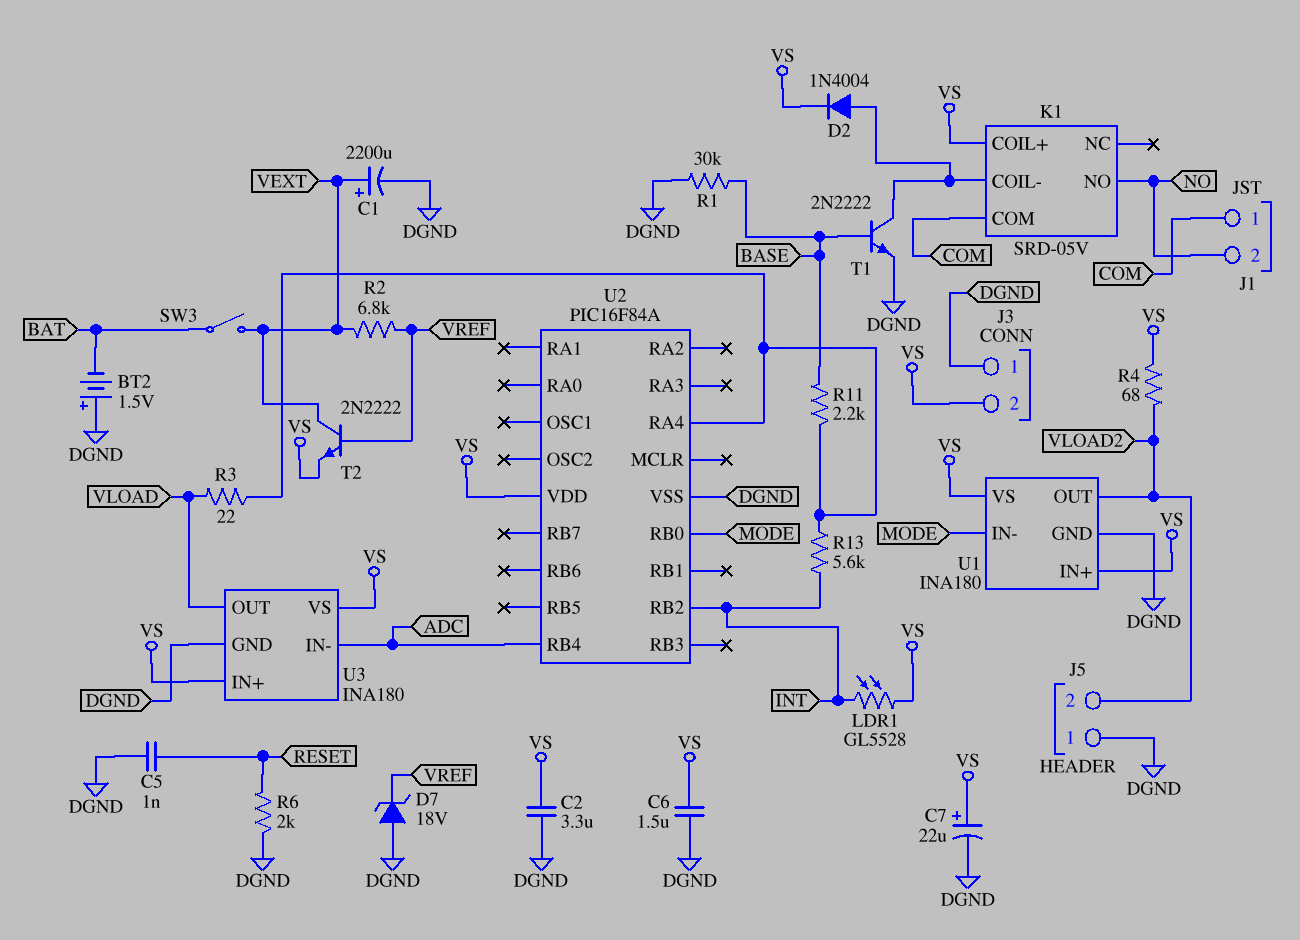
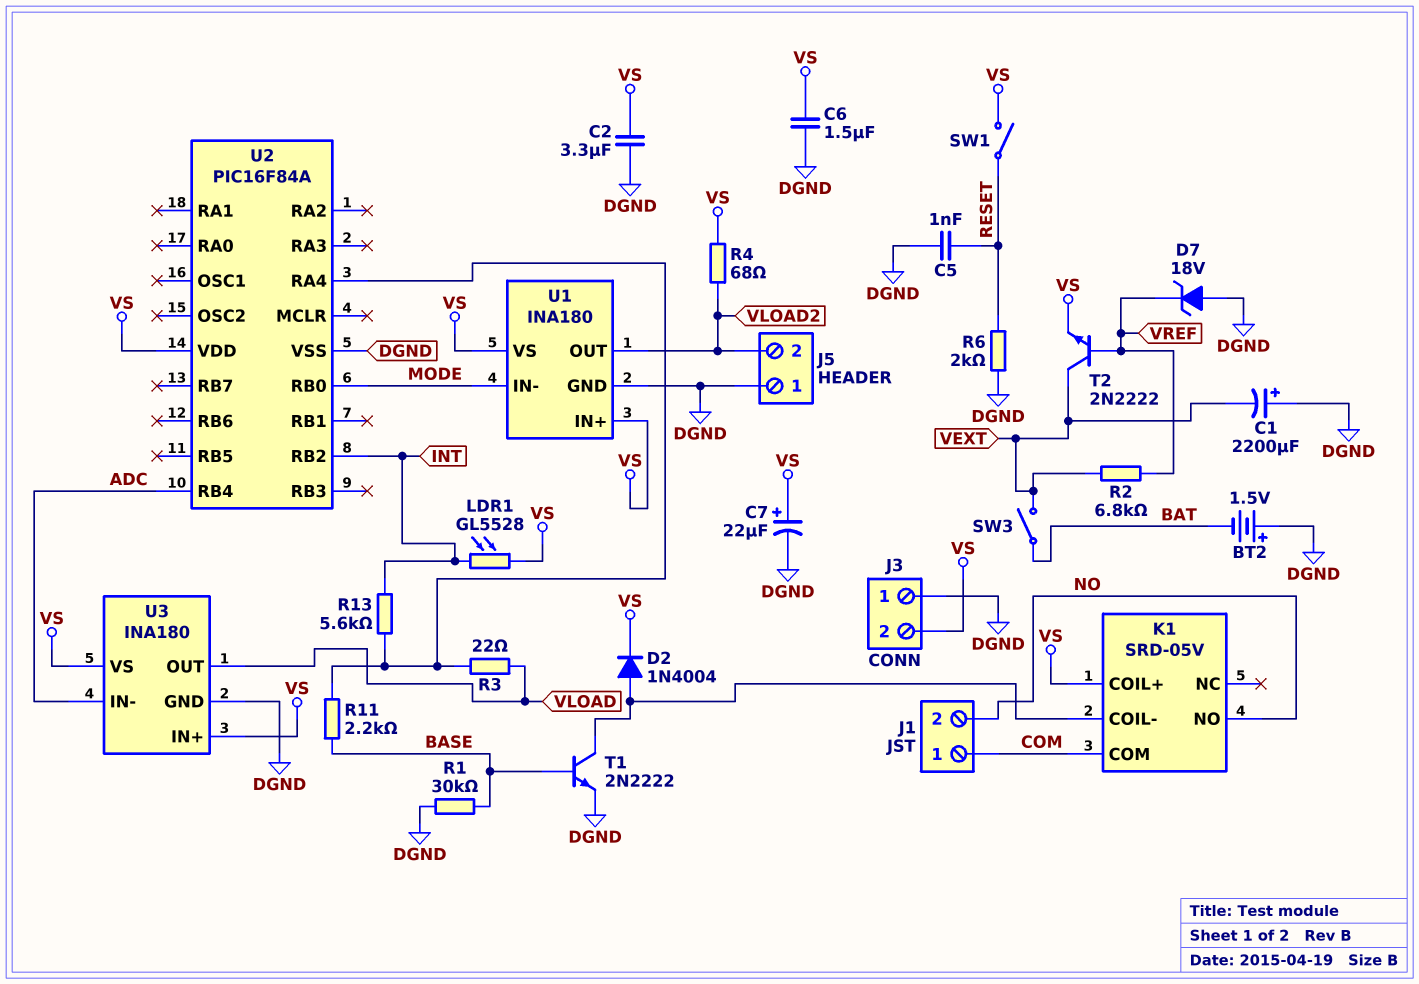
C1: 2200uF (plus VEXT, minus DGND) -> 2200uF (plus DGND, minus VEXT)
SW1: none -> switch (RESET, VS)

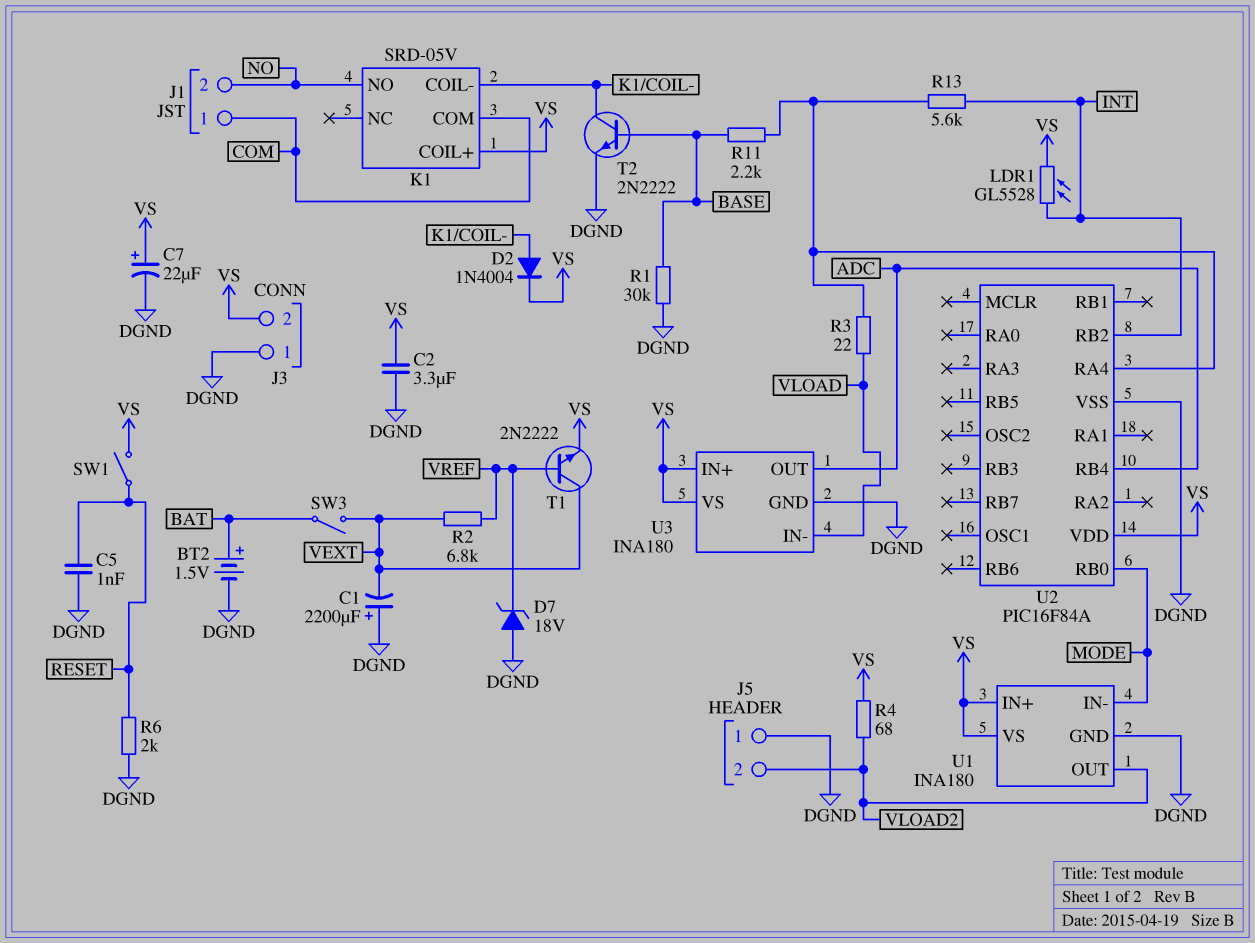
BT2: 1.5V (plus DGND, minus BAT) -> 1.5V (plus BAT, minus DGND)
C6: 1.5uF (DGND, VS) -> none
T1: NPN 2N2222 (B BASE, C K1/COIL-, E DGND) -> NPN 2N2222 (B VREF, C VEXT, E VS)
T2: NPN 2N2222 (B VREF, C VEXT, E VS) -> NPN 2N2222 (B BASE, C K1/COIL-, E DGND)
U3 pin IN-: ADC -> VLOAD
U3 pin OUT: VLOAD -> ADC

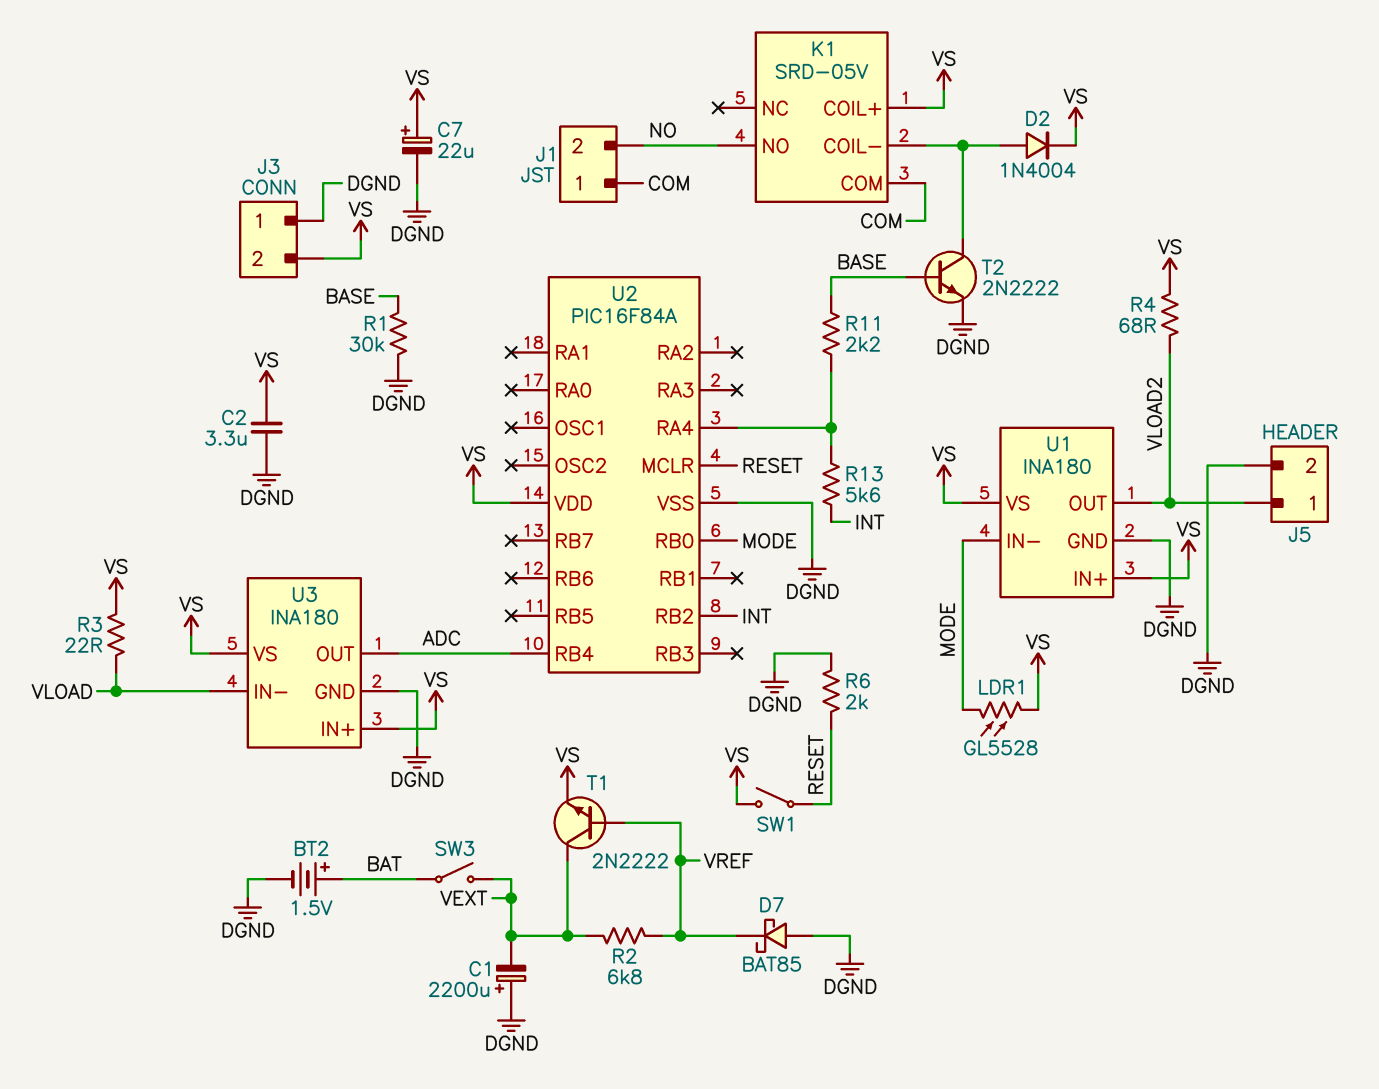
C5: 1nF (DGND, RESET) -> none
D7: zener 18V (A DGND, K VREF) -> schottky BAT85 (A DGND, K VREF)
J5 pin 1: DGND -> VLOAD2
J5 pin 2: VLOAD2 -> DGND
LDR1: GL5528 (INT, VS) -> GL5528 (MODE, VS)
R3: 22 (U2/RA4, VLOAD) -> 22 (VLOAD, VS)
U2 pin MCLR: none -> RESET

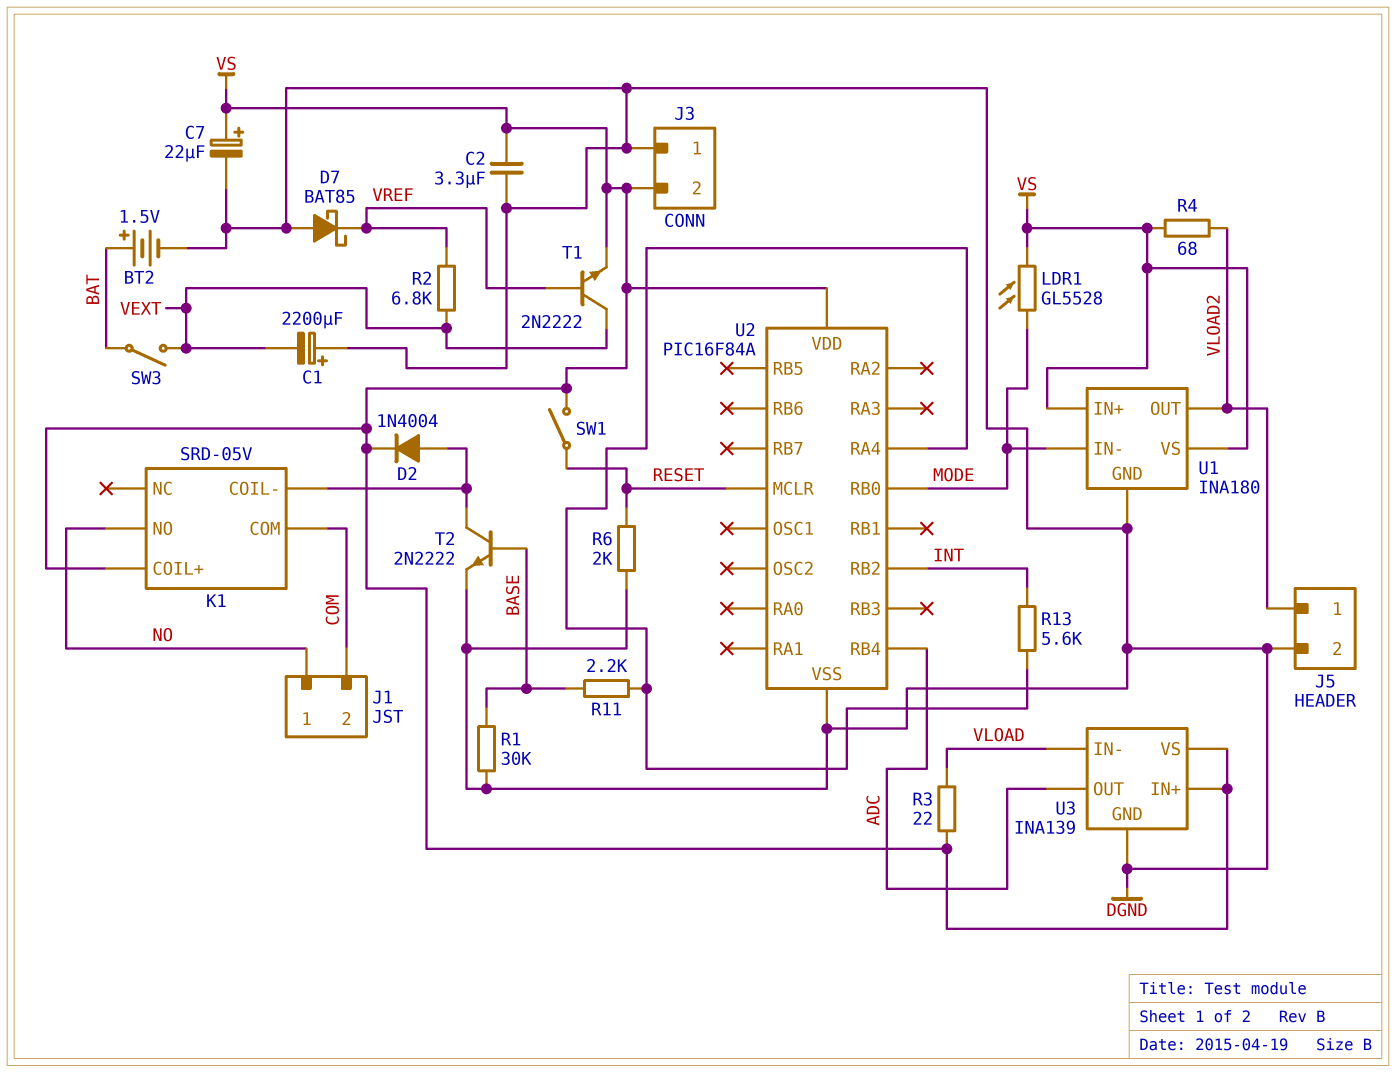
J1 pin 1: COM -> NO
J1 pin 2: NO -> COM
U3: INA180 -> INA139

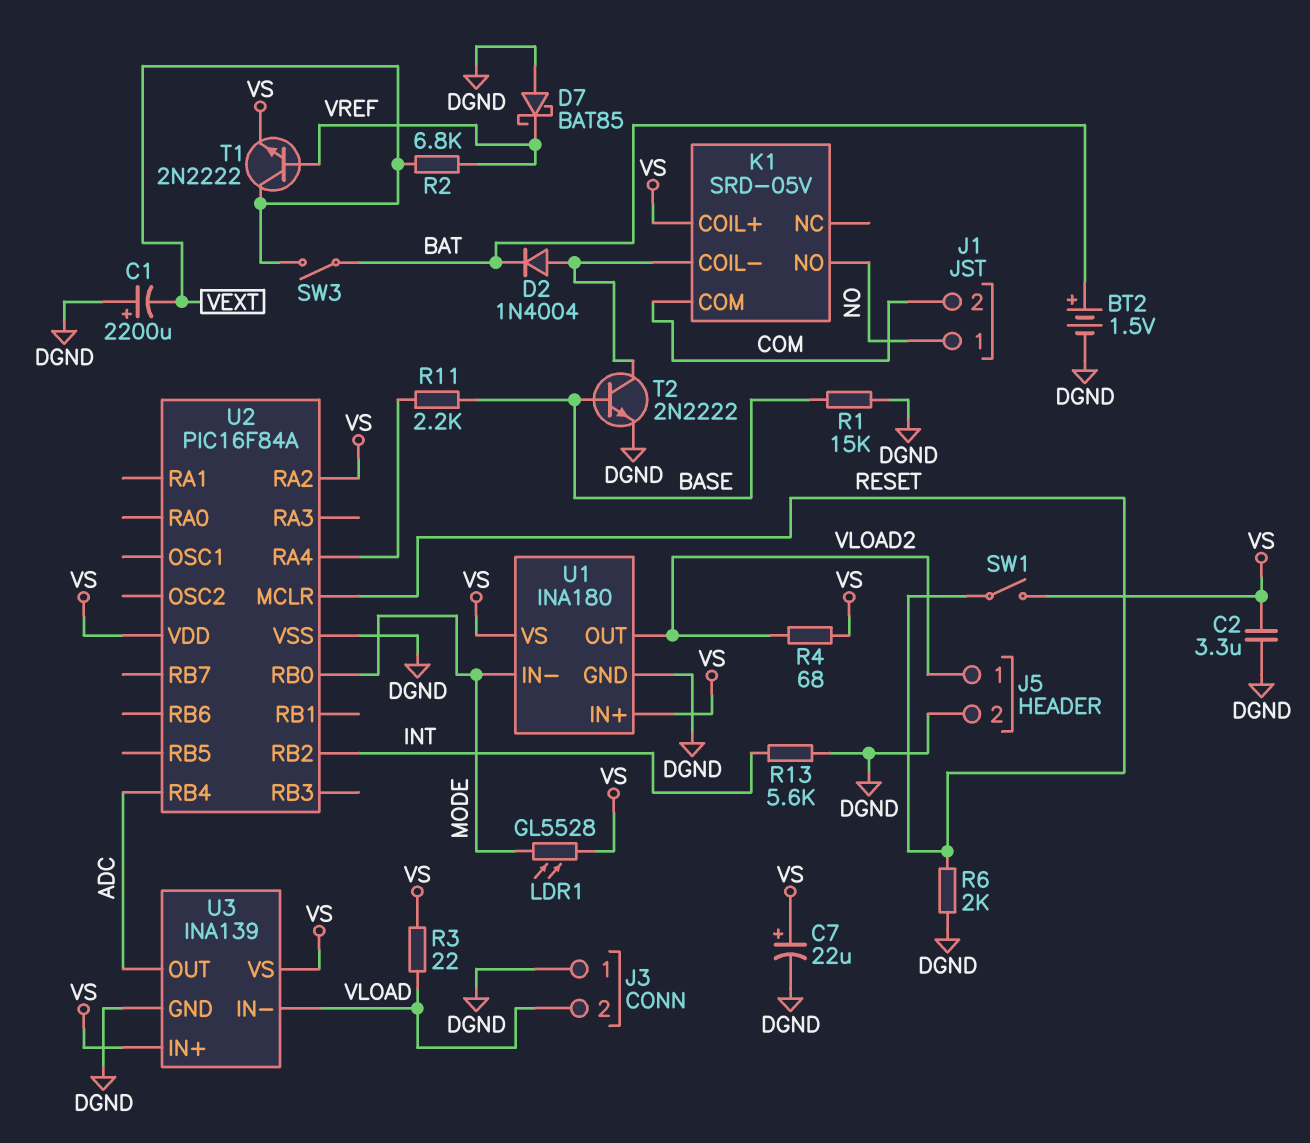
D2: diode 1N4004 (A K1/COIL-, K VS) -> diode 1N4004 (A K1/COIL-, K BAT)
J3 pin 2: VS -> VLOAD
R1: 30k (BASE, DGND) -> 15k (BASE, DGND)
R13: 5.6k (INT, U2/RA4) -> 5.6k (DGND, INT)
U2 pin RA2: none -> VS

